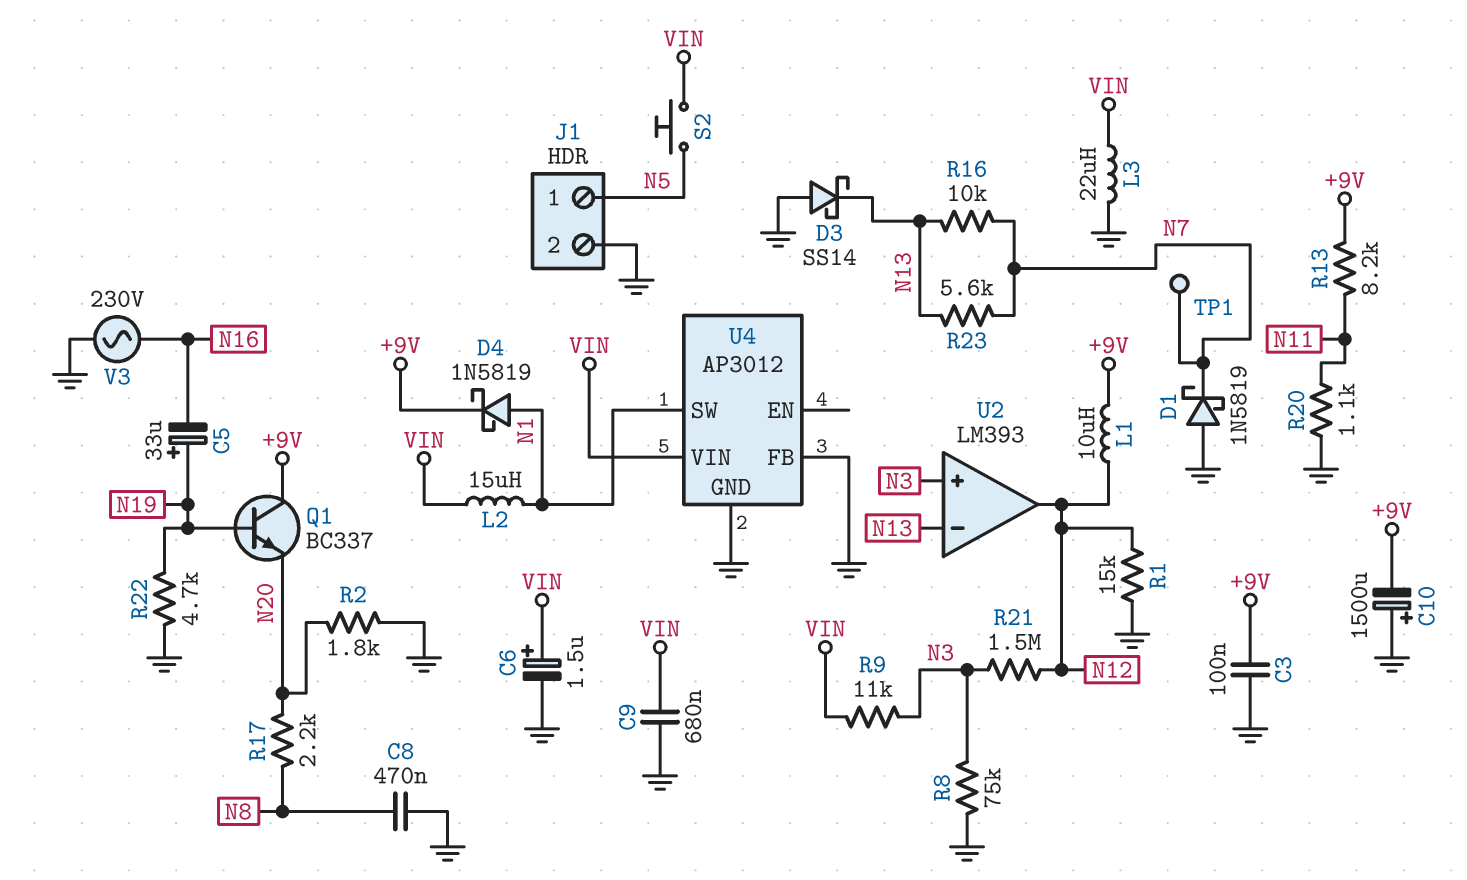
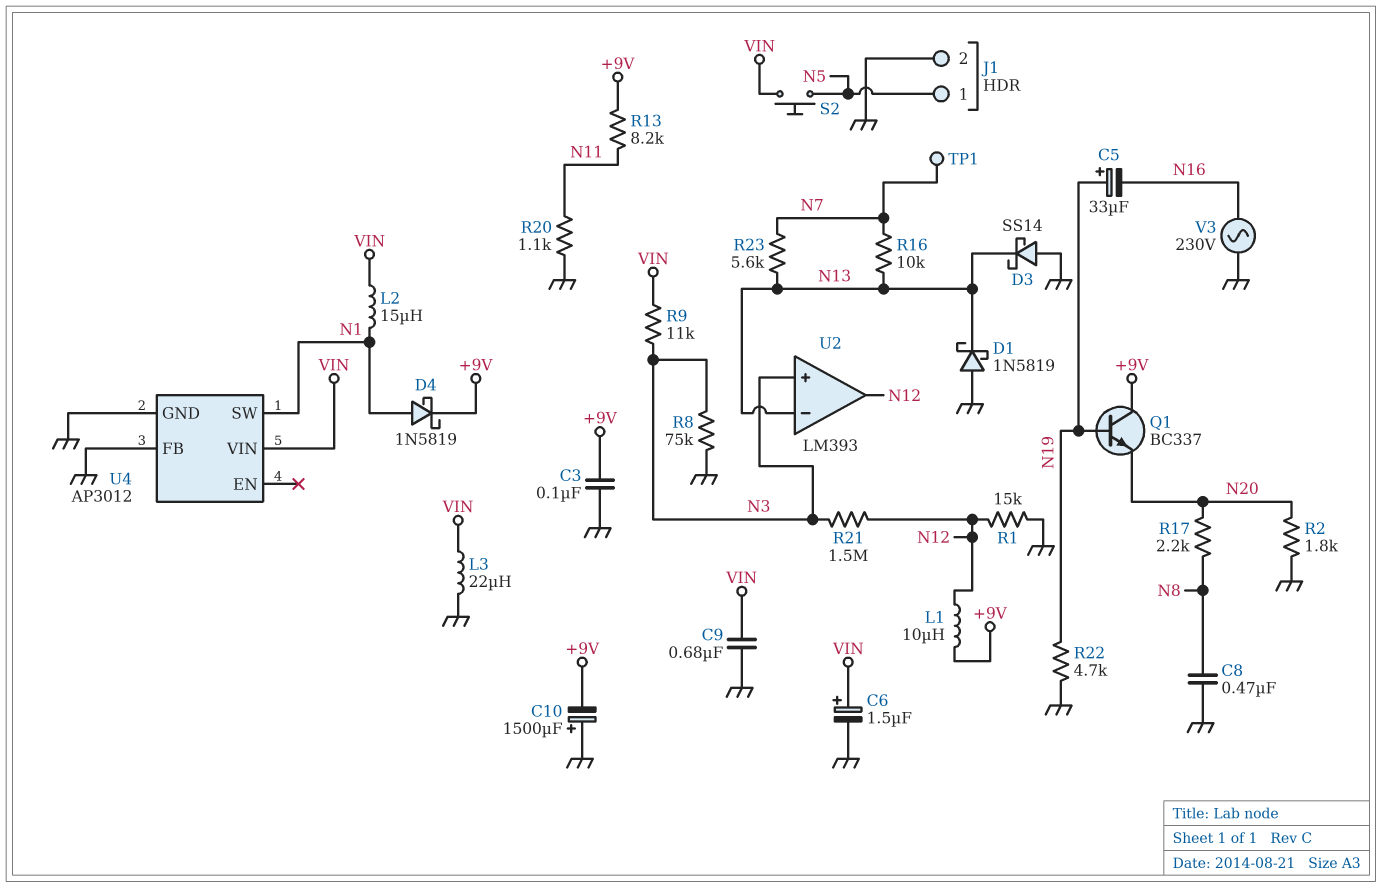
D1: schottky 1N5819 (A GND, K N7) -> schottky 1N5819 (A GND, K N13)

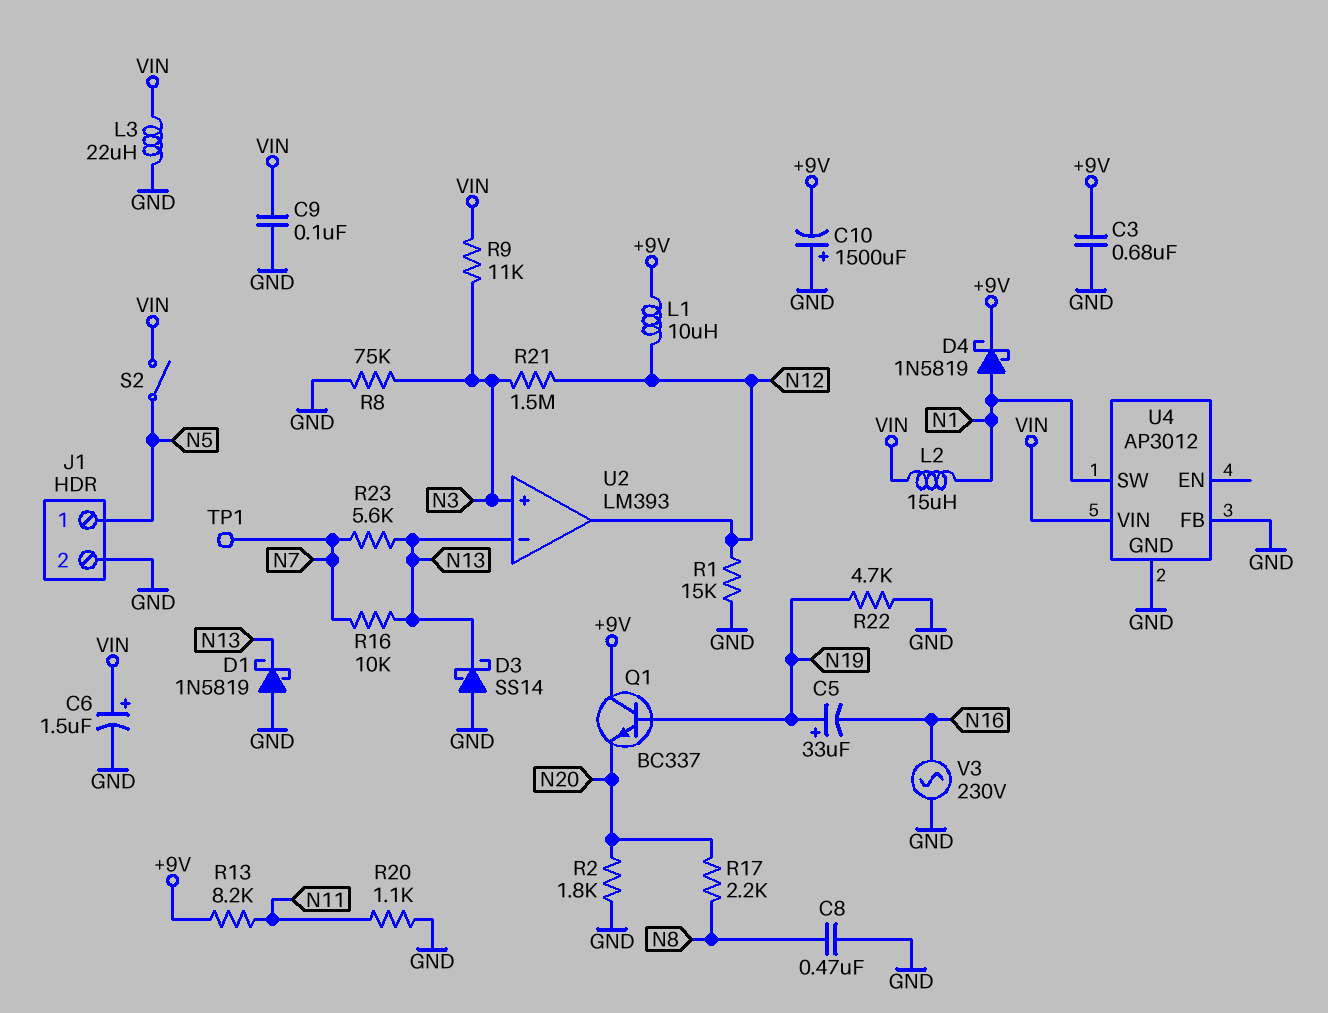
C3: 100nF (+9V, GND) -> 680nF (+9V, GND)
C9: 680nF (GND, VIN) -> 100nF (GND, VIN)
S2: button (N5, VIN) -> switch (N5, VIN)

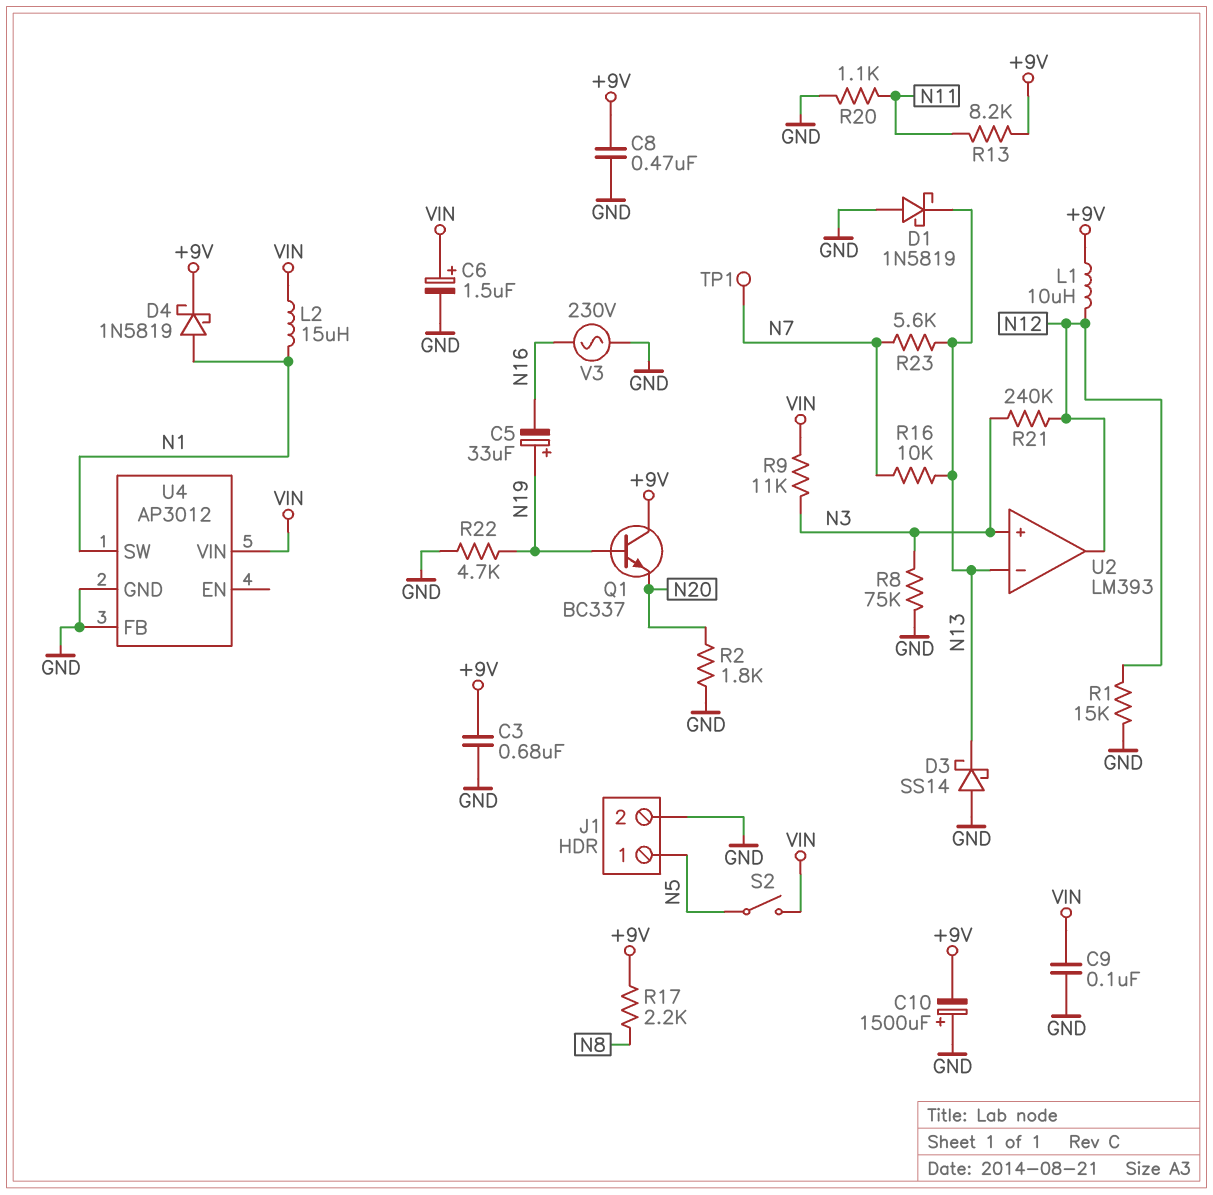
C8: 470nF (GND, N8) -> 470nF (+9V, GND)
L3: 22uH (GND, VIN) -> none
R17: 2.2k (N8, N20) -> 2.2k (+9V, N8)
R21: 1.5M (N3, N12) -> 240k (N3, N12)

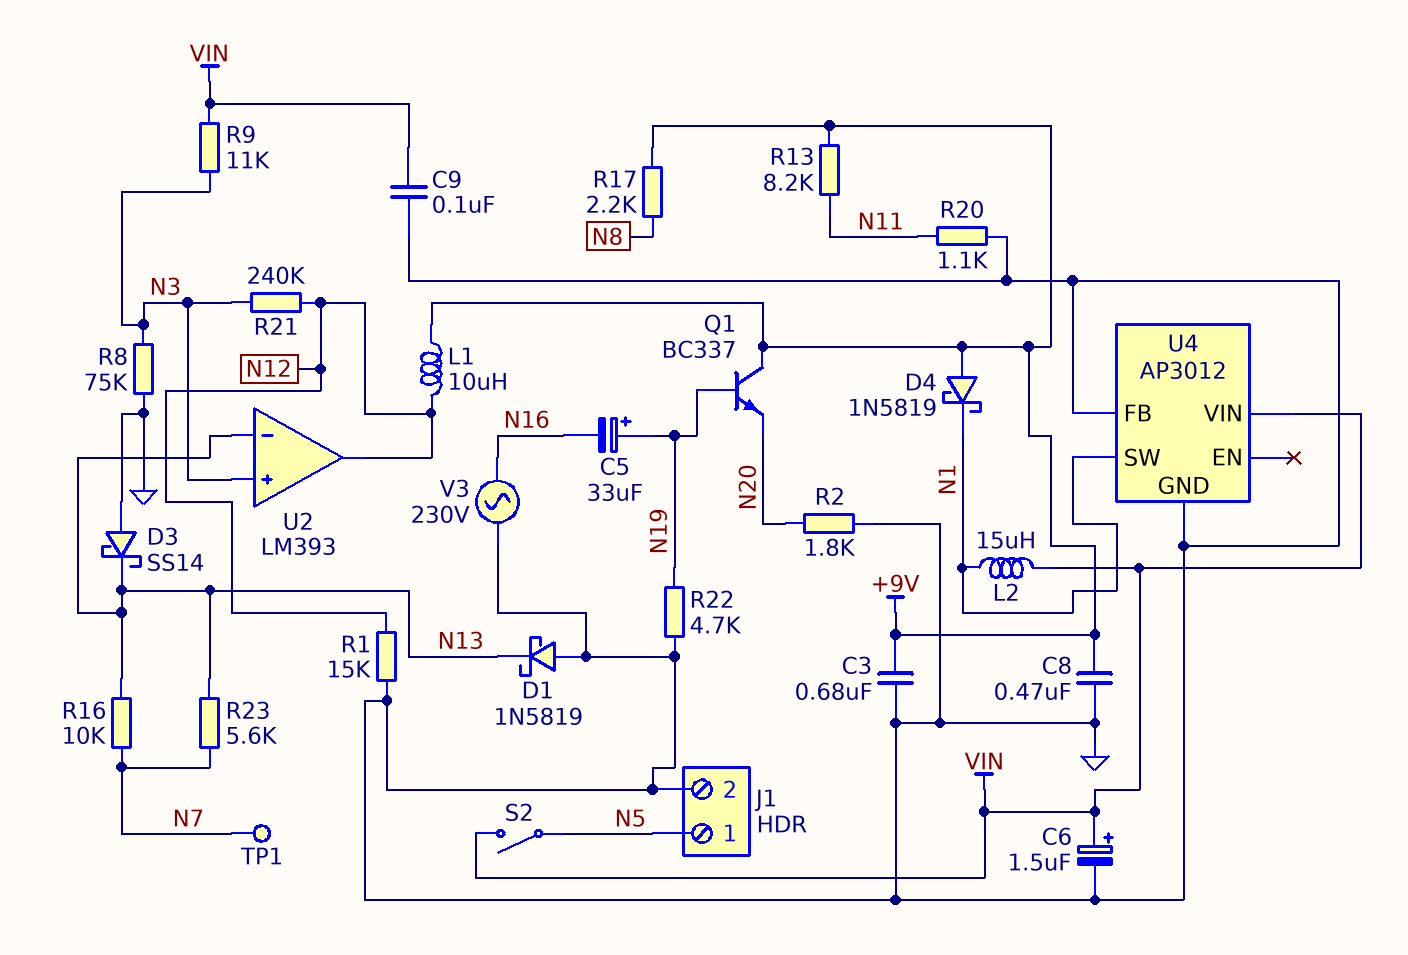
C10: 1500uF (plus GND, minus +9V) -> none
D4: schottky 1N5819 (A N1, K +9V) -> schottky 1N5819 (A +9V, K N1)

